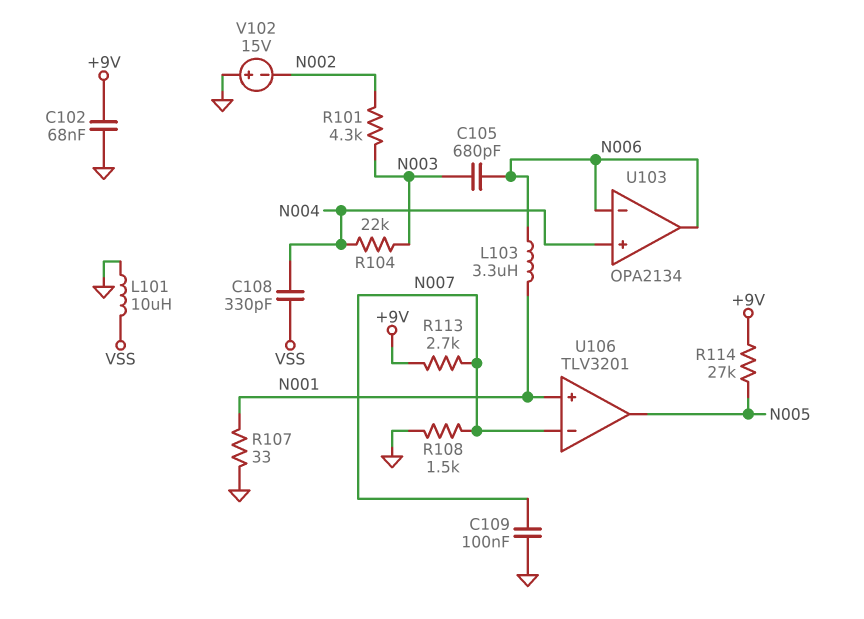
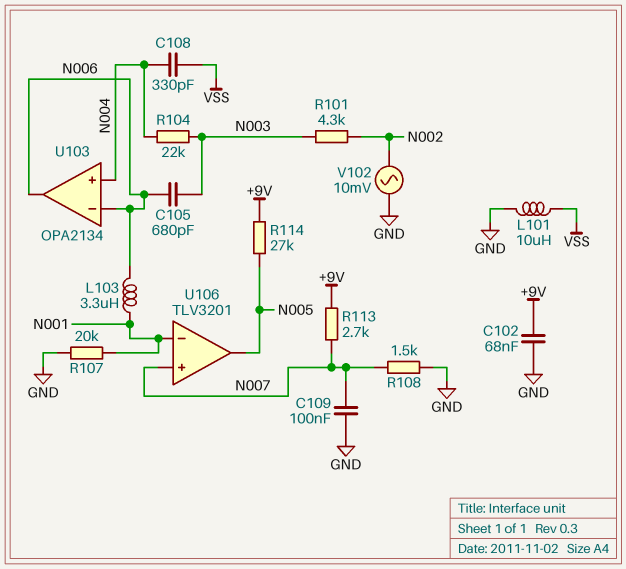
R107: 33 (GND, N001) -> 20k (GND, N001)
U106 pin in+: N001 -> N007
U106 pin in-: N007 -> N001
V102: 15V (plus GND, minus N002) -> AC 10mV (GND, N002)

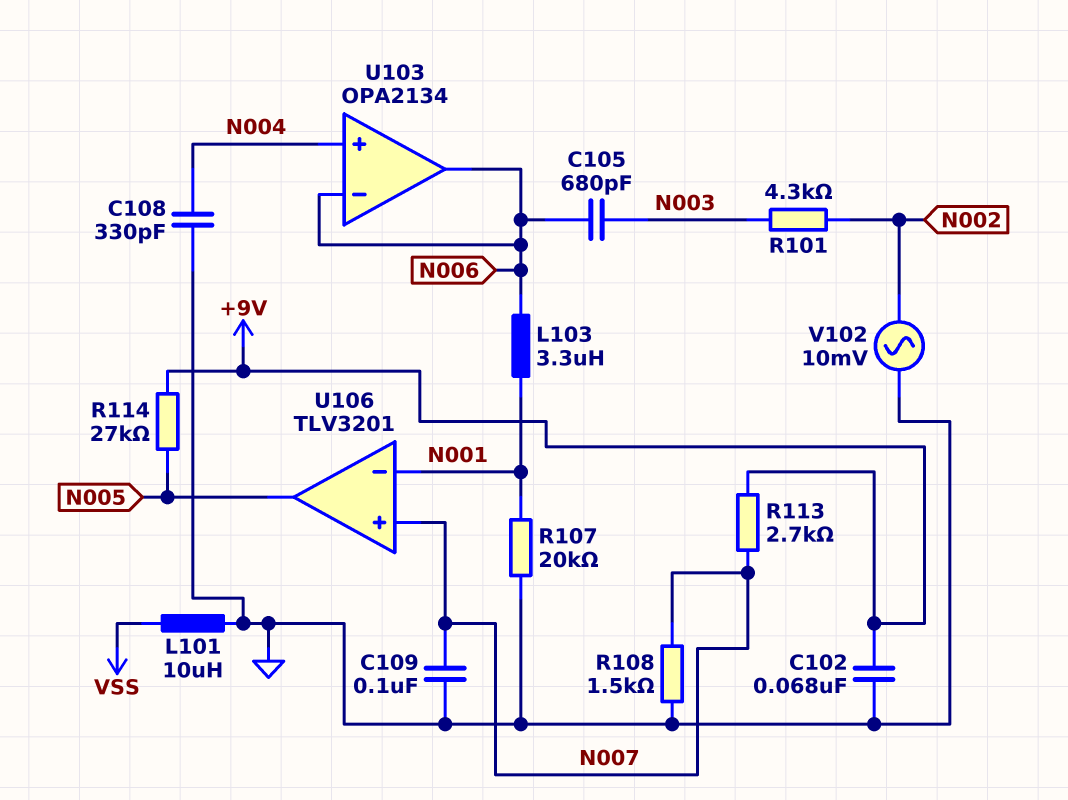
C108: 330pF (N004, VSS) -> 330pF (GND, N004)
R104: 22k (N003, N004) -> none

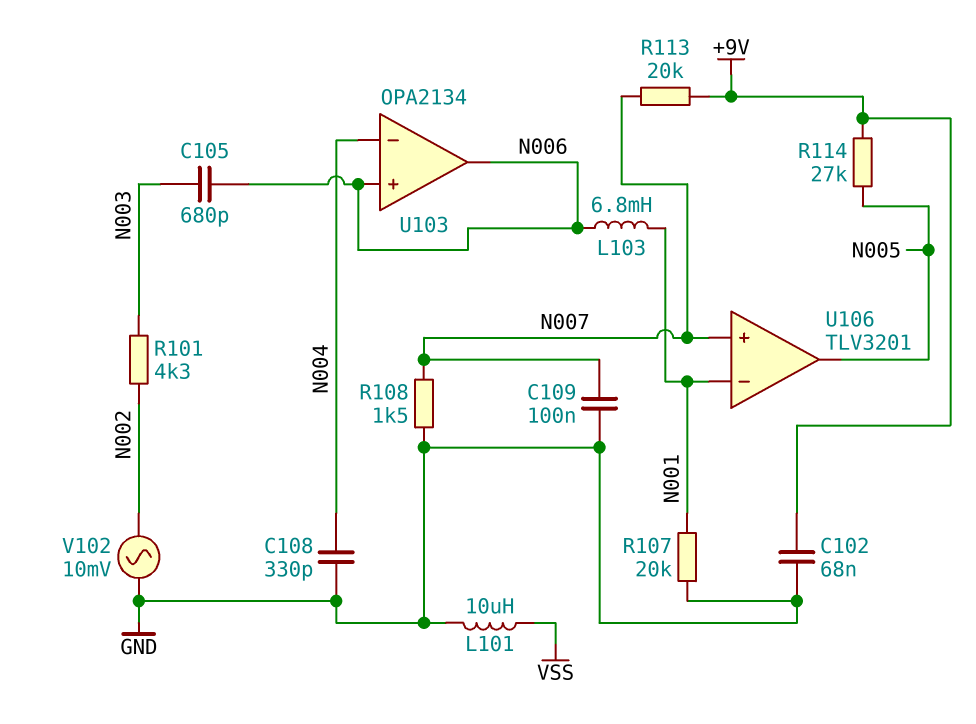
L103: 3.3uH (N001, N006) -> 6.8mH (N001, N006)
R113: 2.7k (+9V, N007) -> 20k (+9V, N007)
U103 pin in+: N004 -> N006
U103 pin in-: N006 -> N004

